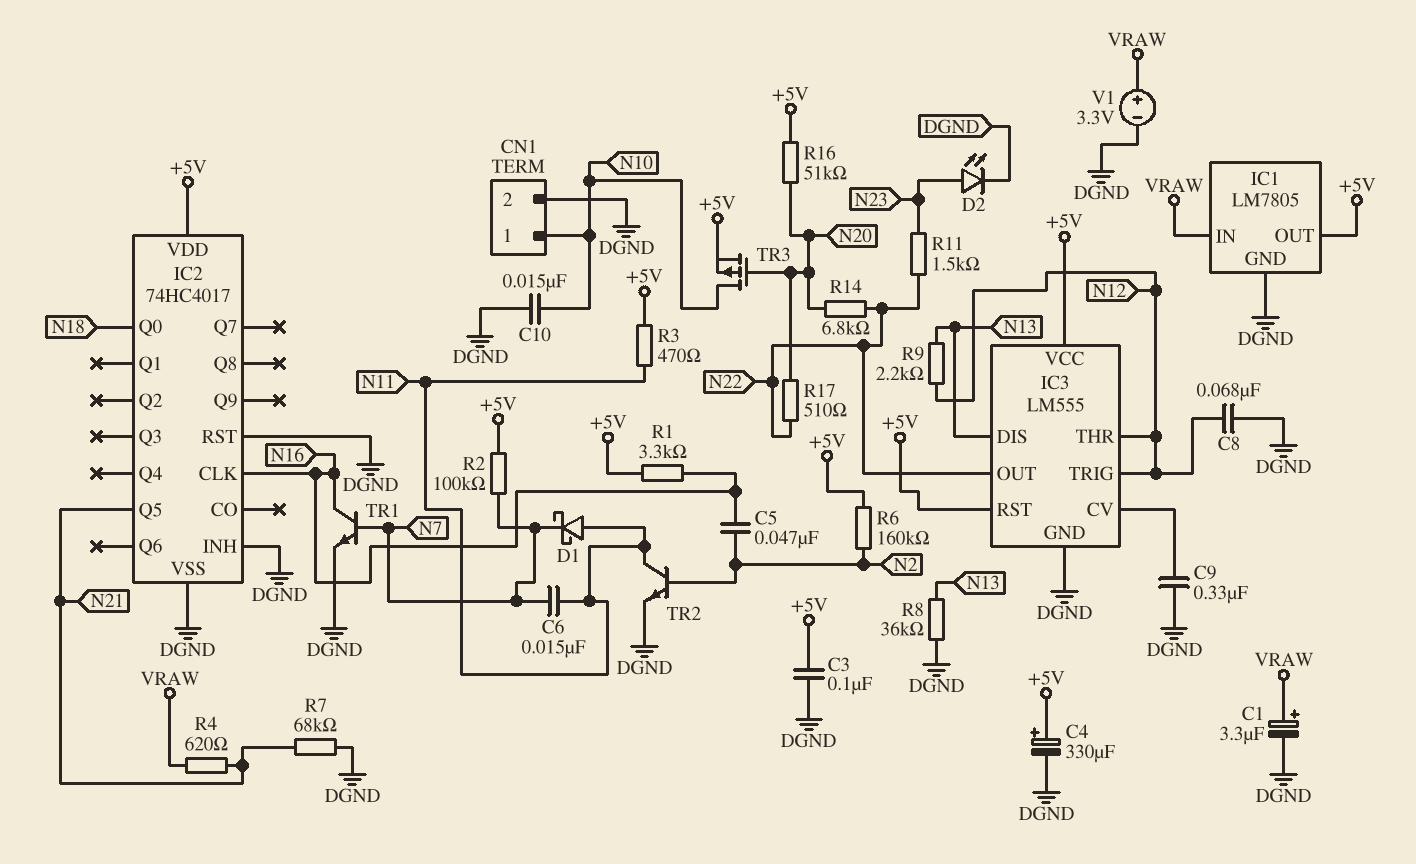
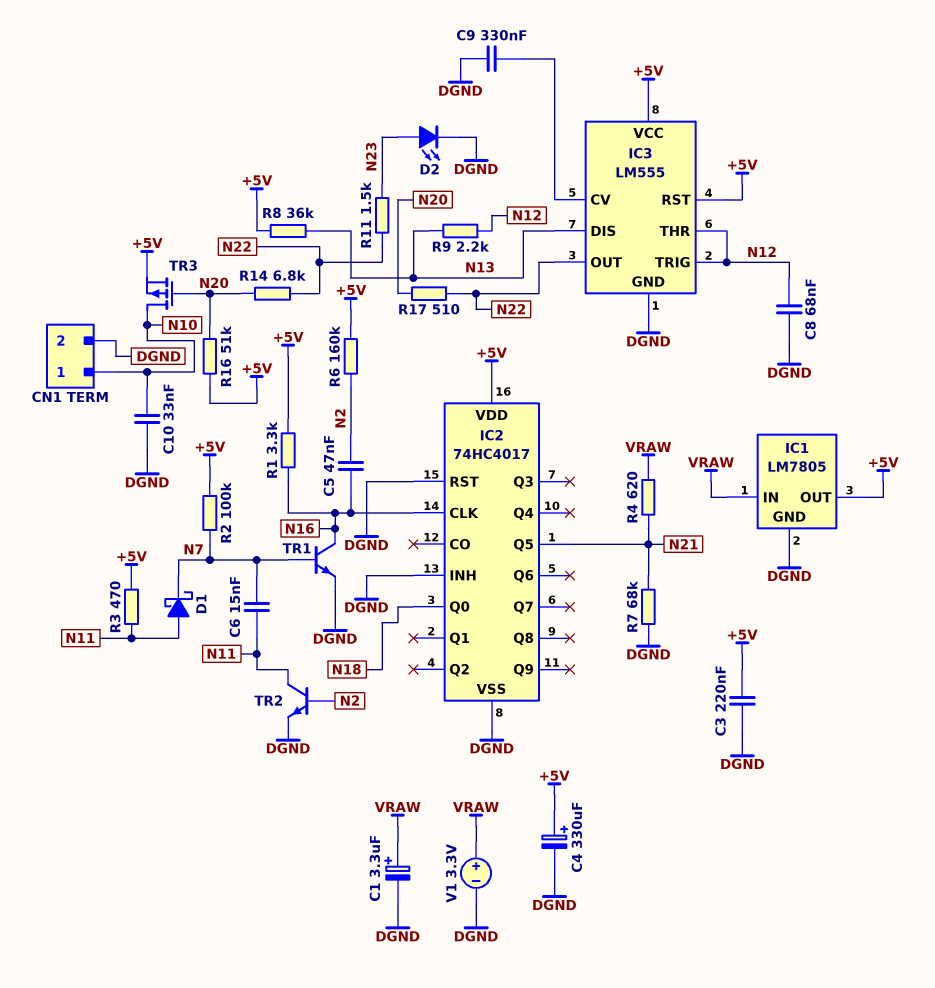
C3: 100nF (+5V, DGND) -> 220nF (+5V, DGND)
C10: 15nF (DGND, N10) -> 33nF (DGND, N10)
R8: 36k (DGND, N13) -> 36k (+5V, N13)

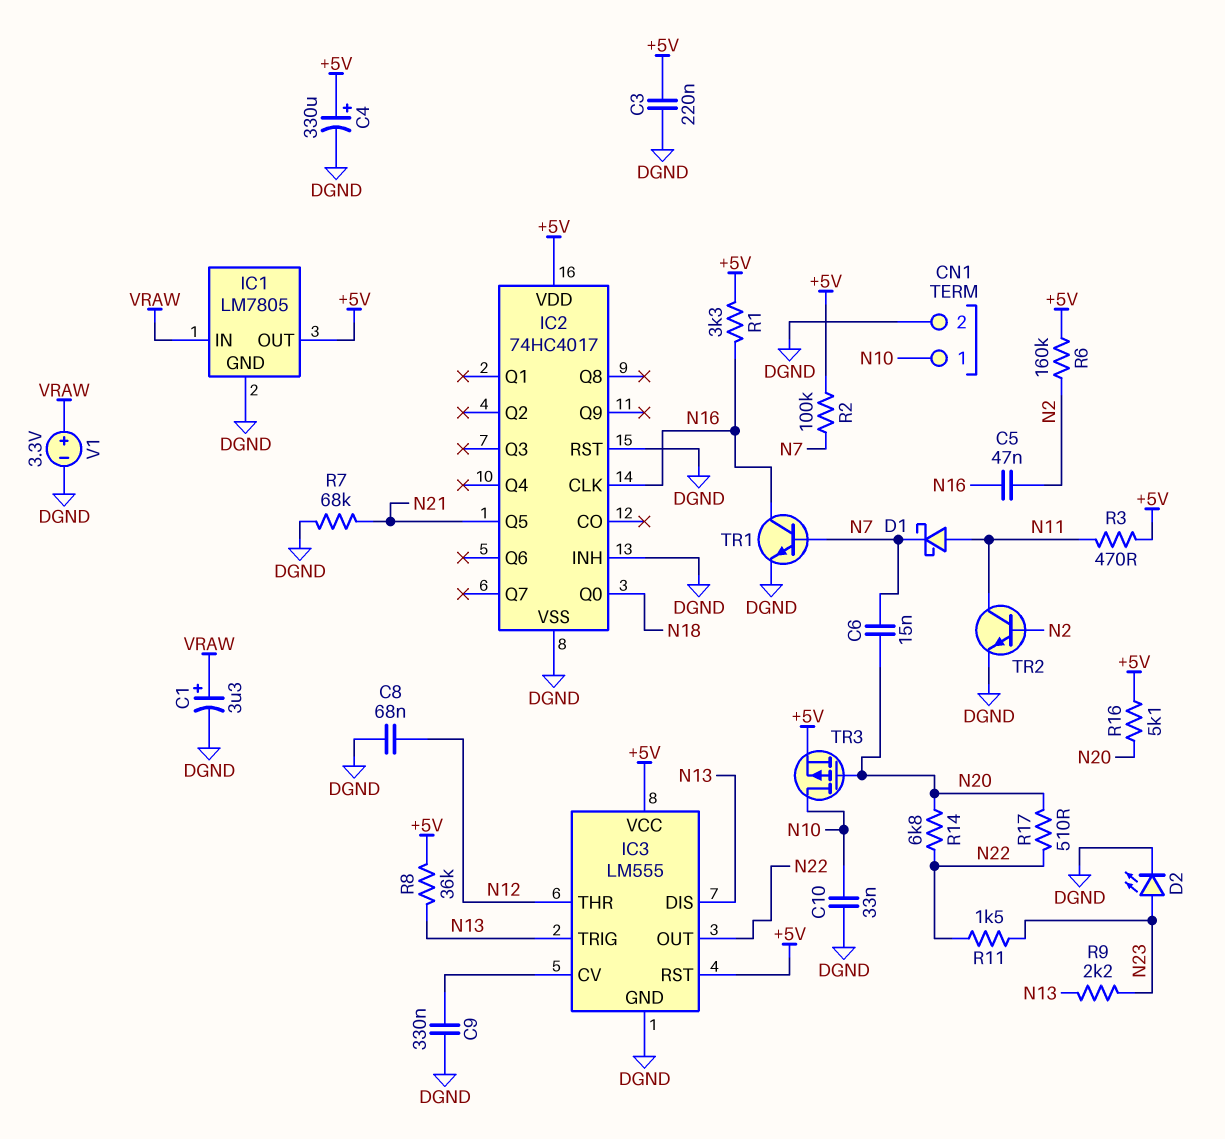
C6: 15nF (N7, N11) -> 15nF (N7, N20)
IC3 pin TRIG: N12 -> N13
R4: 620 (N21, VRAW) -> none
R9: 2.2k (N12, N13) -> 2.2k (N13, N23)
R16: 51k (+5V, N20) -> 5.1k (+5V, N20)

